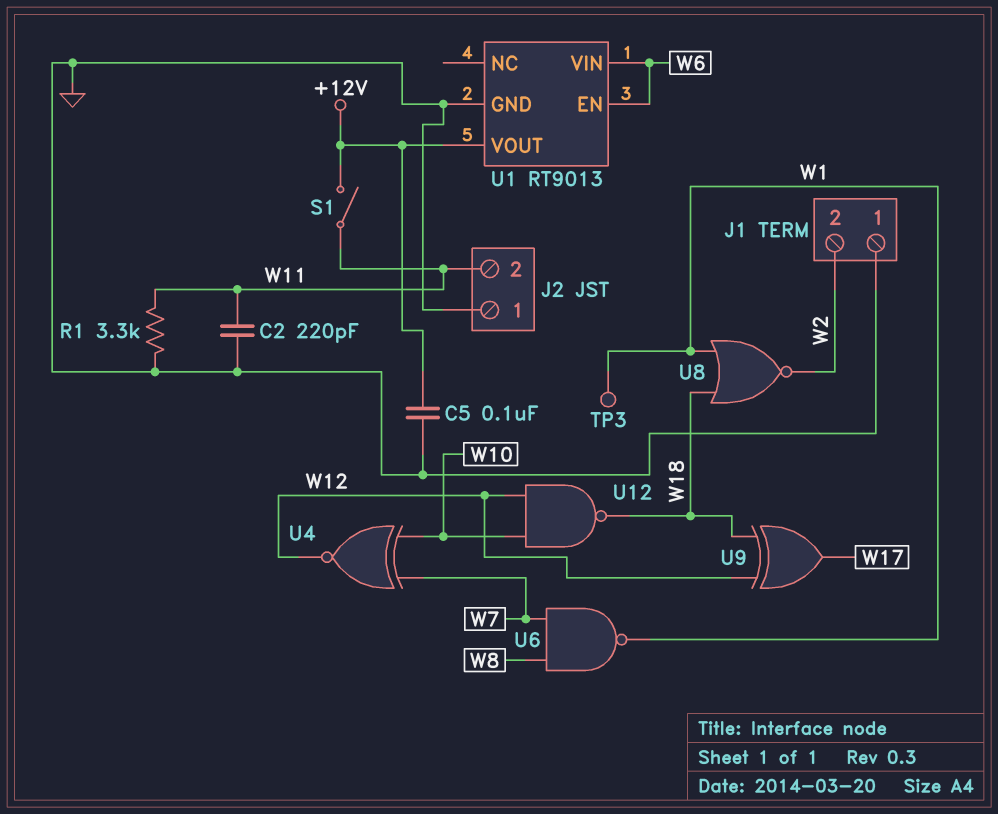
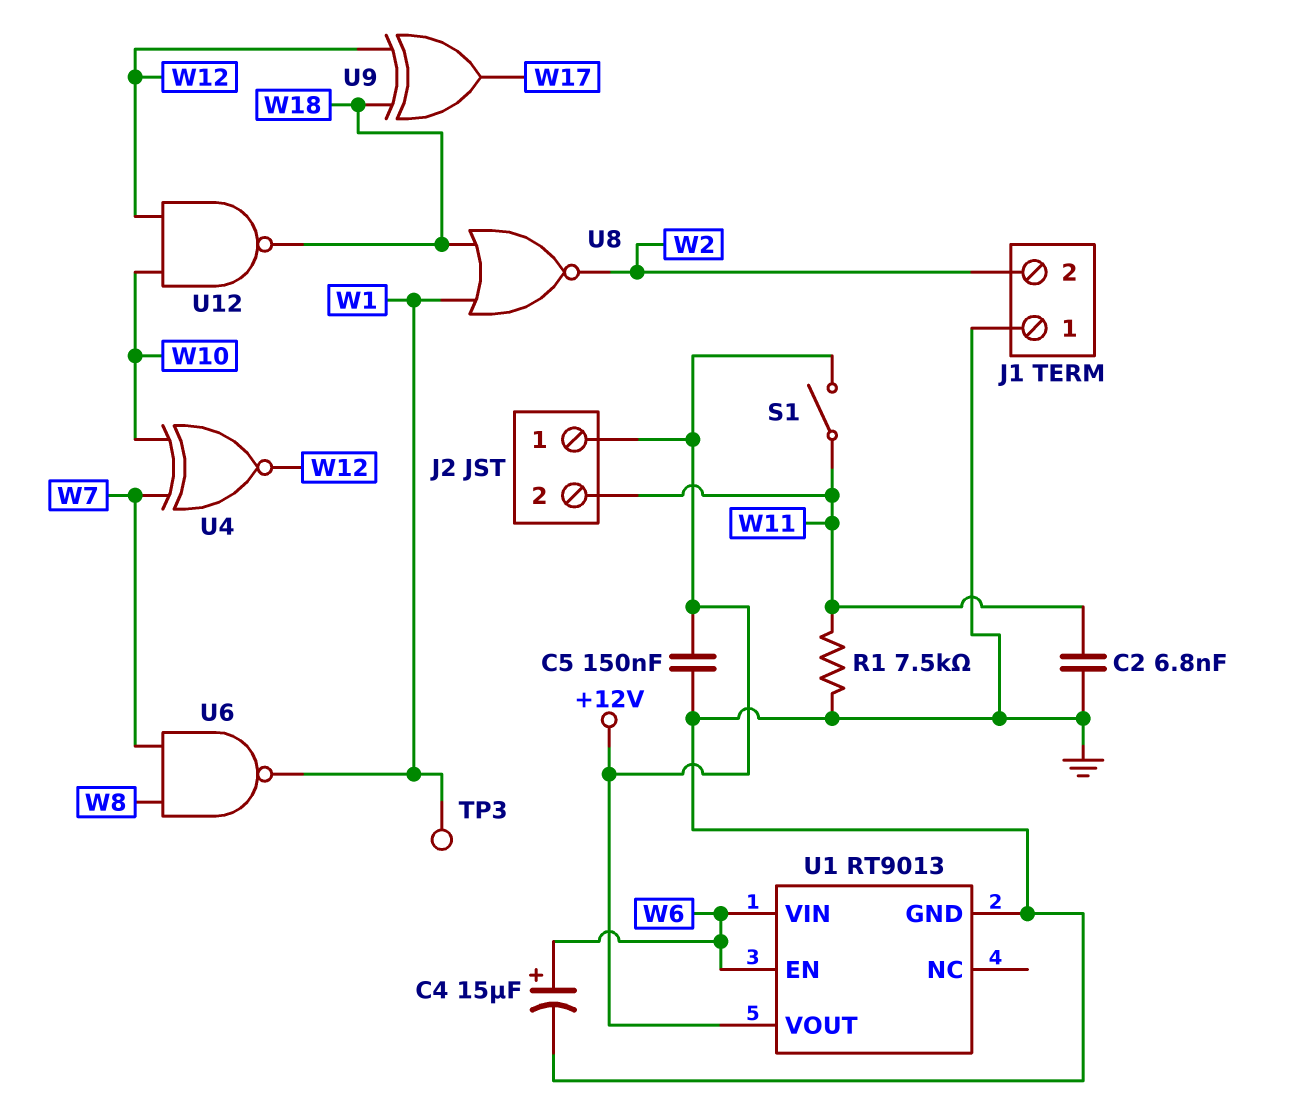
C2: 220pF (GND, W11) -> 6.8nF (GND, W11)
C4: none -> 15uF (plus W6, minus GND)
C5: 100nF (+12V, GND) -> 150nF (+12V, GND)
J2 pin 1: GND -> +12V
R1: 3.3k (GND, W11) -> 7.5k (GND, W11)

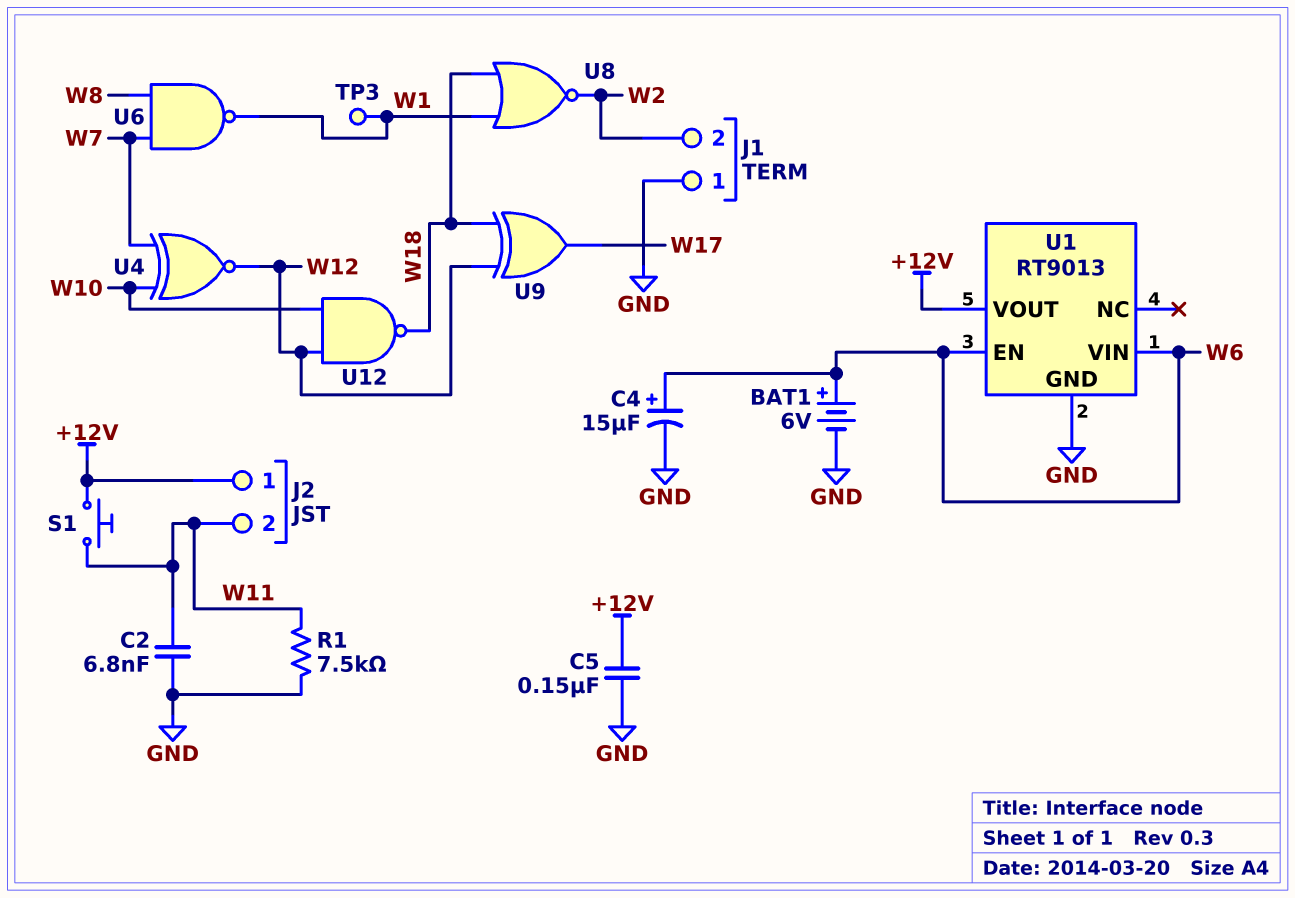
BAT1: none -> 6V (plus W6, minus GND)
S1: switch (+12V, W11) -> button (+12V, W11)

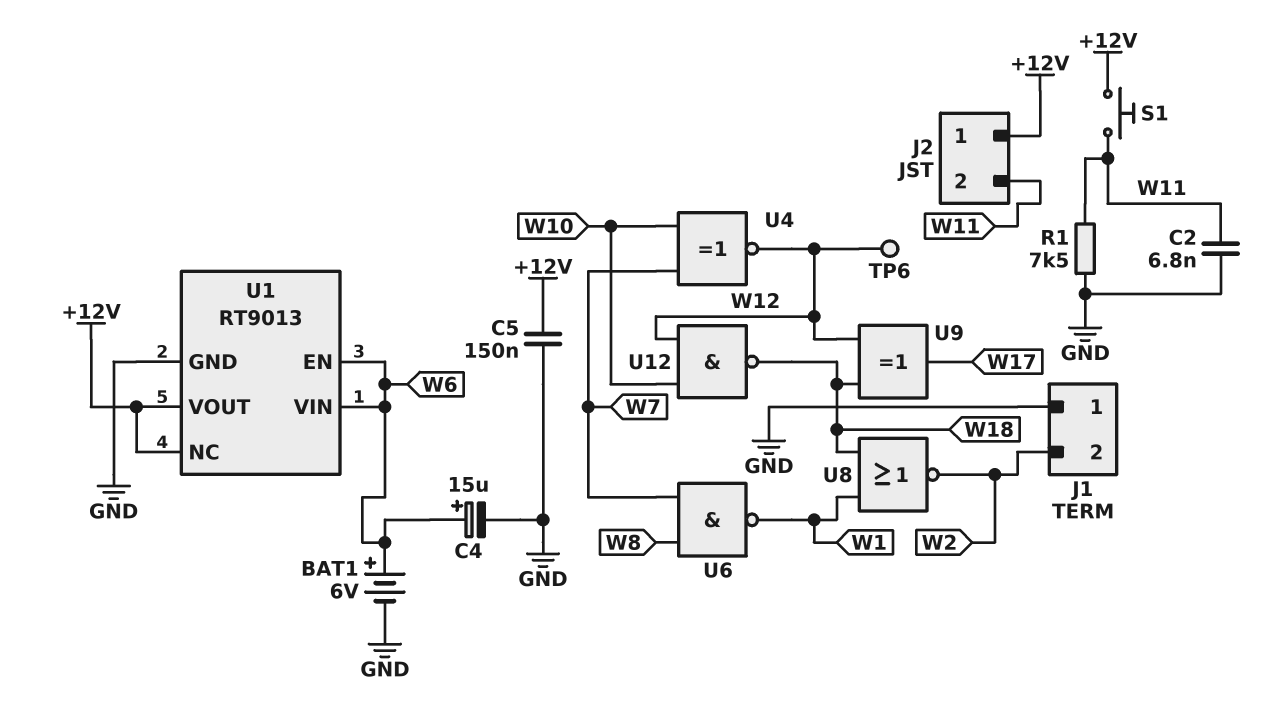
TP3: test point (W1) -> none
TP6: none -> test point (W12)
U1 pin NC: none -> +12V

